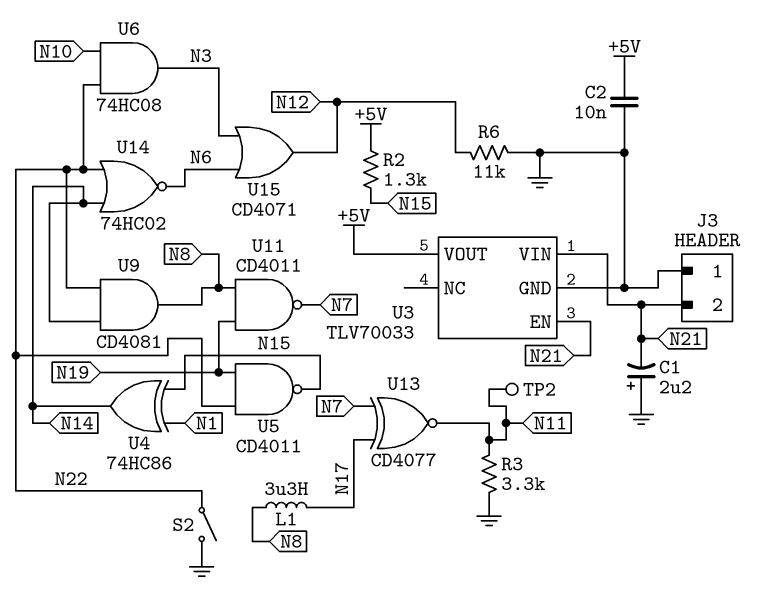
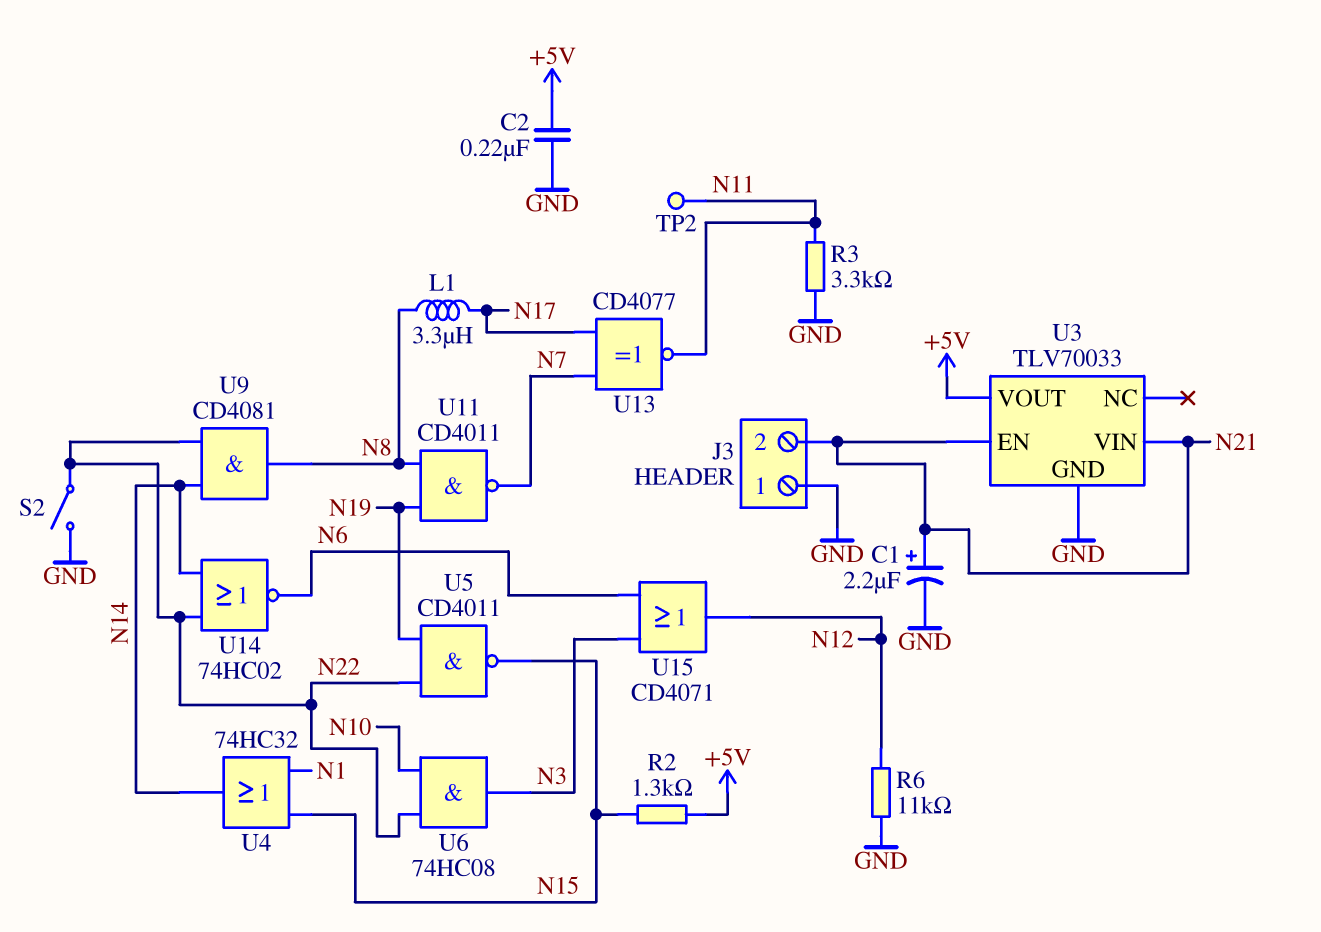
C1: 2.2uF (plus GND, minus N21) -> 2.2uF (plus N21, minus GND)
C2: 10nF (+5V, GND) -> 220nF (+5V, GND)
U4: XOR 74HC86 (in N1, in N15, out N14) -> OR 74HC32 (in N1, in N15, out N14)

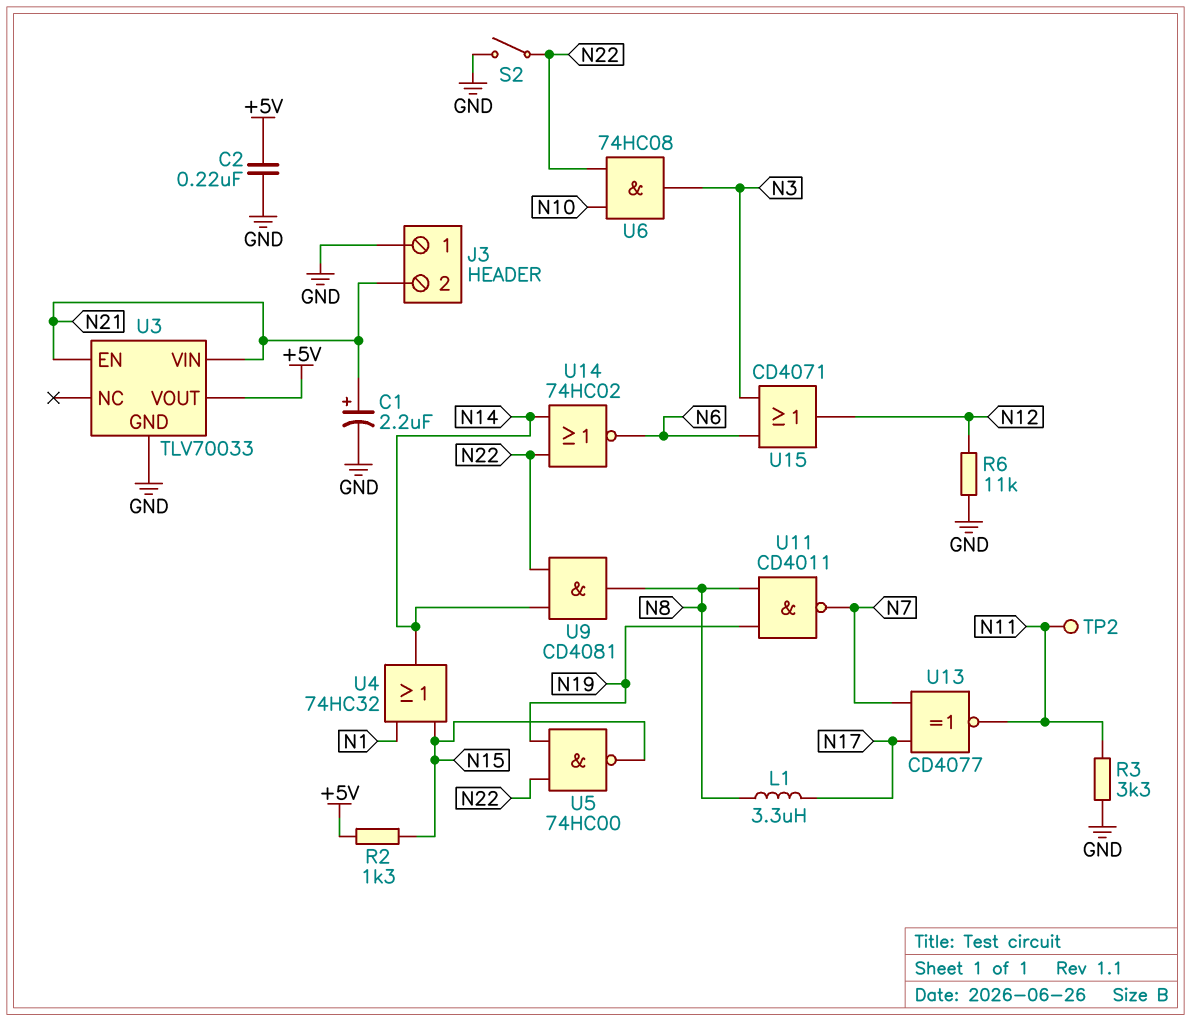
U5: NAND CD4011 (in N19, in N22, out N15) -> NAND 74HC00 (in N19, in N22, out N15)

